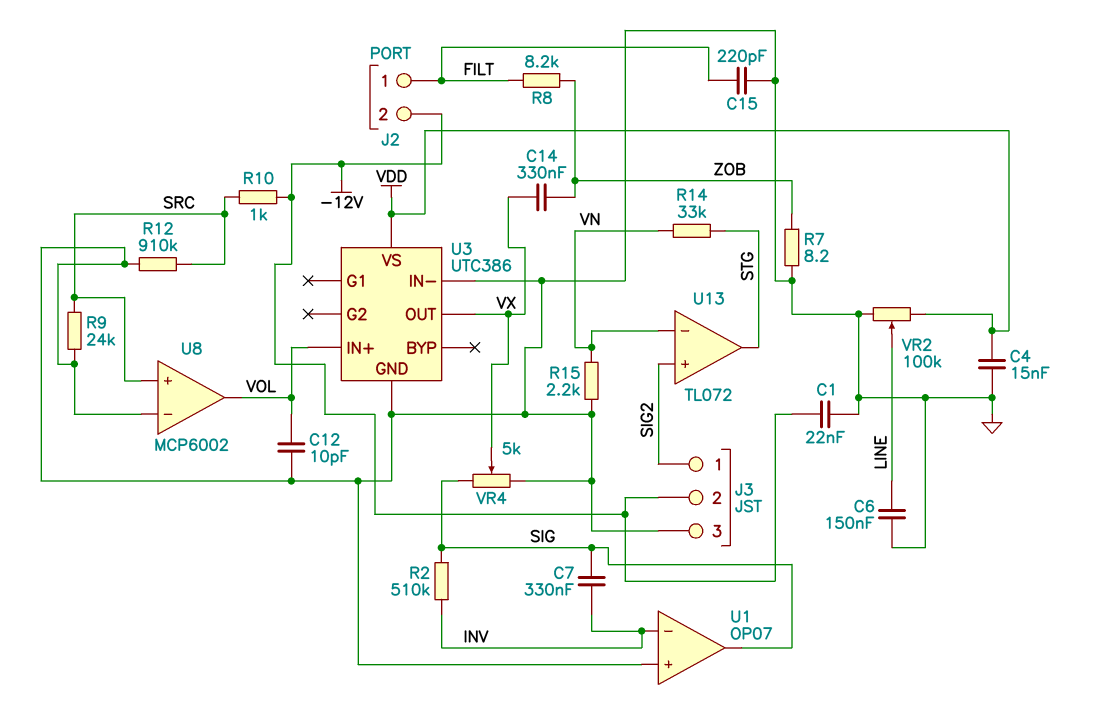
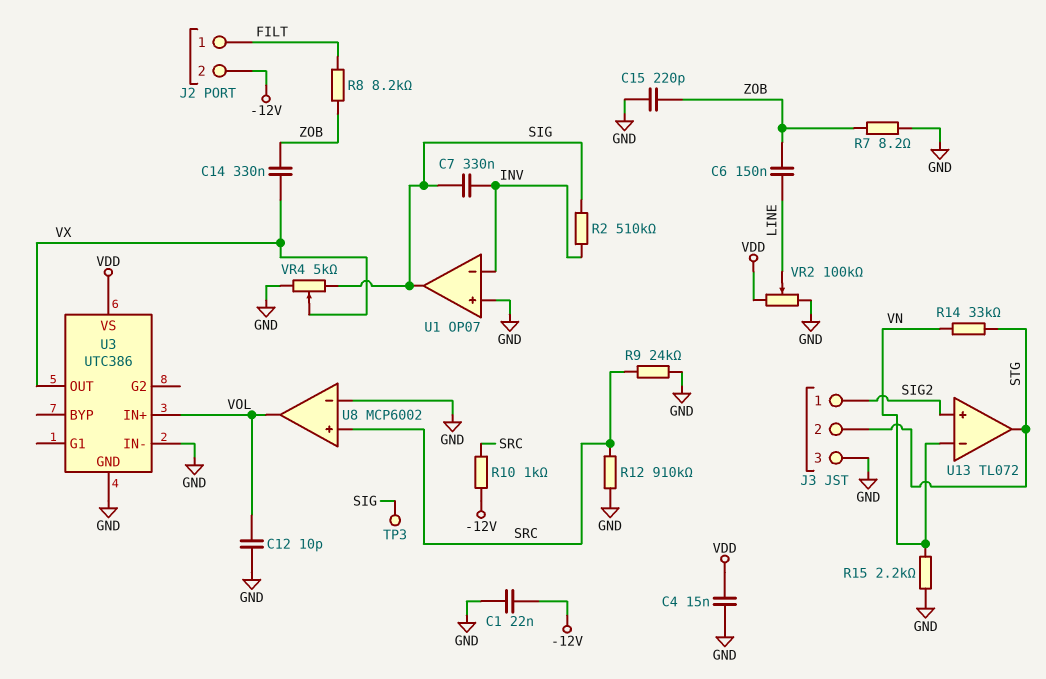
C6: 150nF (GND, LINE) -> 150nF (LINE, ZOB)
C15: 220pF (FILT, GND) -> 220pF (GND, ZOB)
J3 pin 2: -12V -> STG
TP3: none -> test point (SIG)

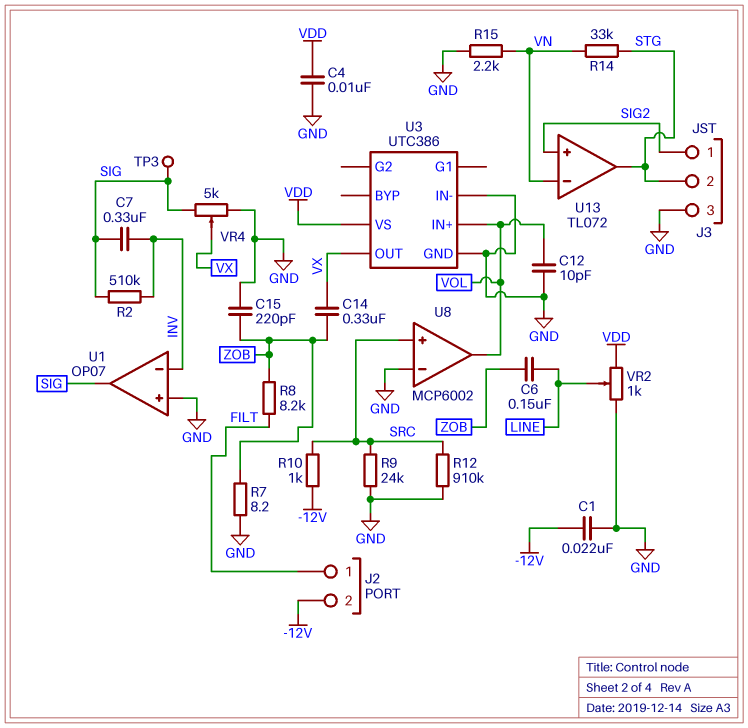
C4: 15nF (GND, VDD) -> 10nF (GND, VDD)
VR2: 100k (GND, VDD, wiper LINE) -> 1k (GND, VDD, wiper LINE)

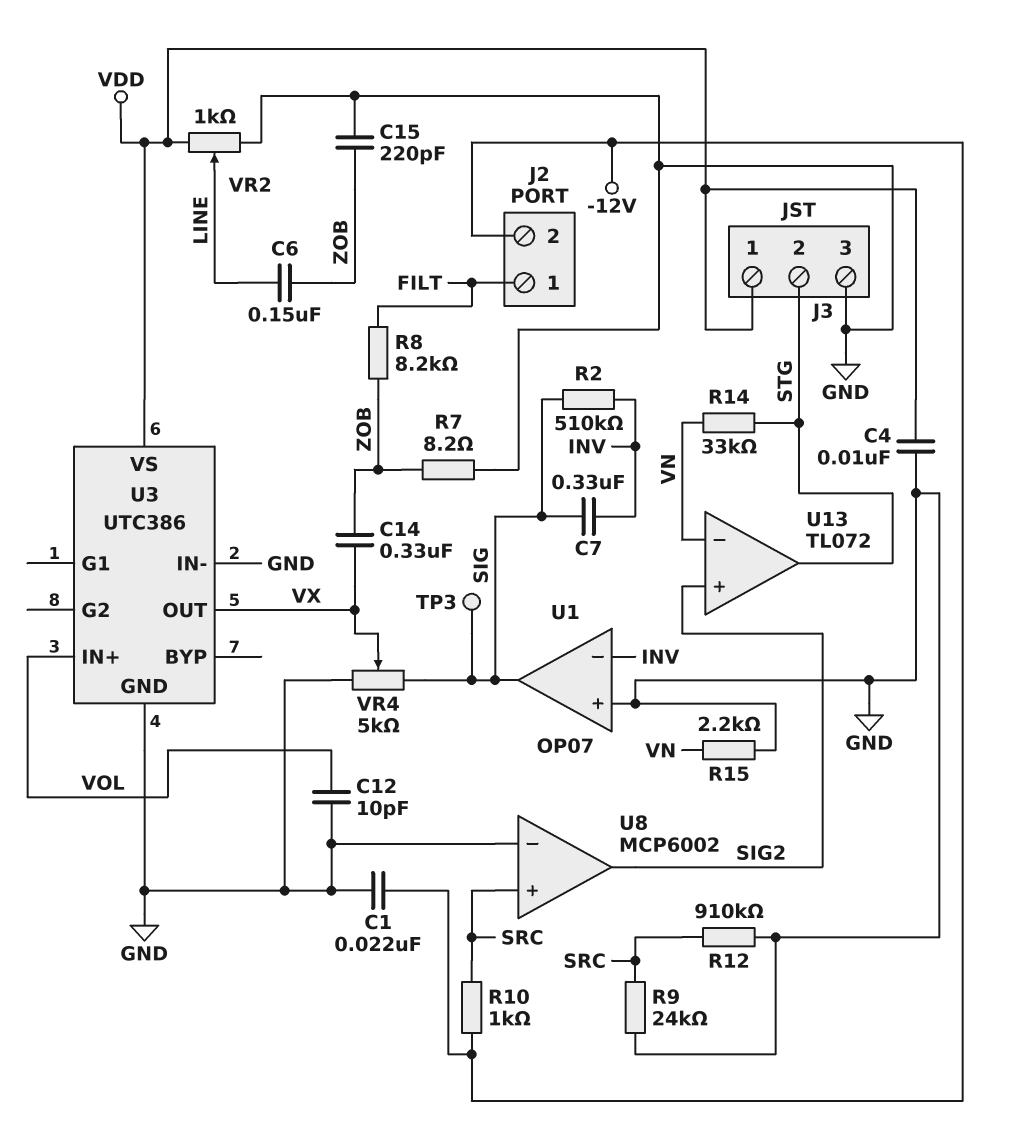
J3 pin 1: SIG2 -> VDD
U8 pin out: VOL -> SIG2

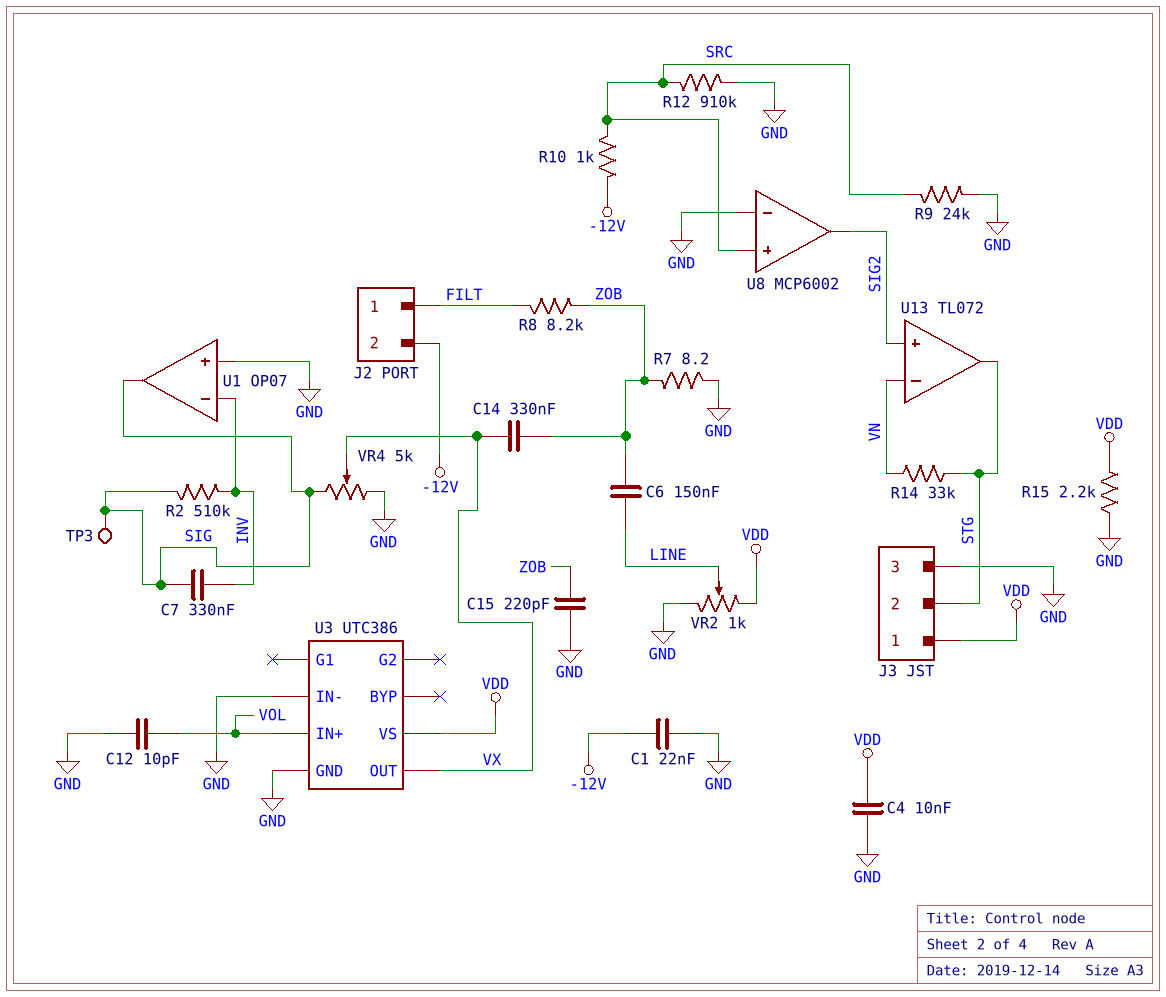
R15: 2.2k (GND, VN) -> 2.2k (GND, VDD)

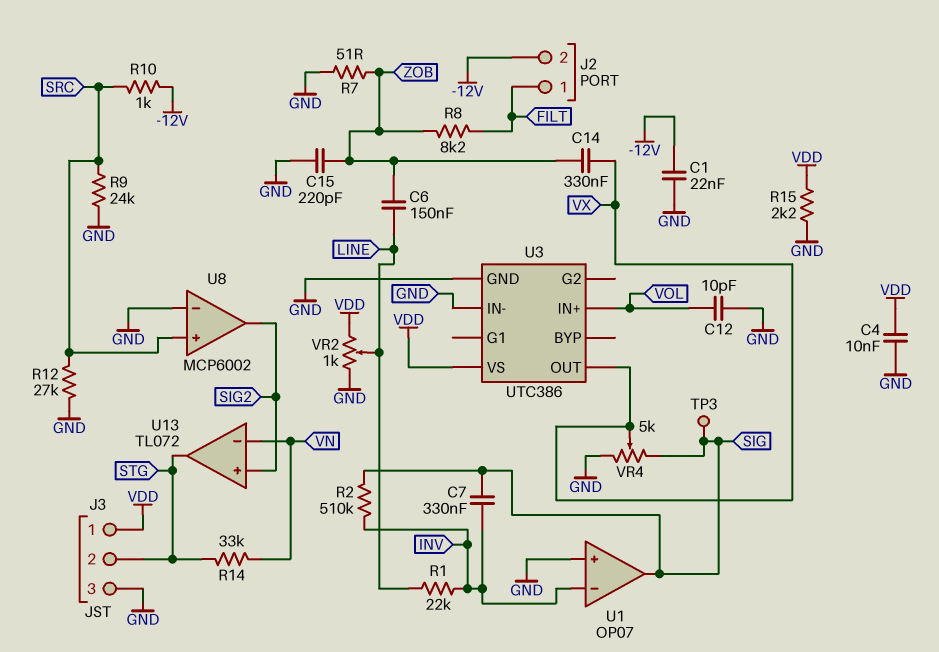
R1: none -> 22k (INV, LINE)
R7: 8.2 (GND, ZOB) -> 51 (GND, ZOB)
R12: 910k (GND, SRC) -> 27k (GND, SRC)

